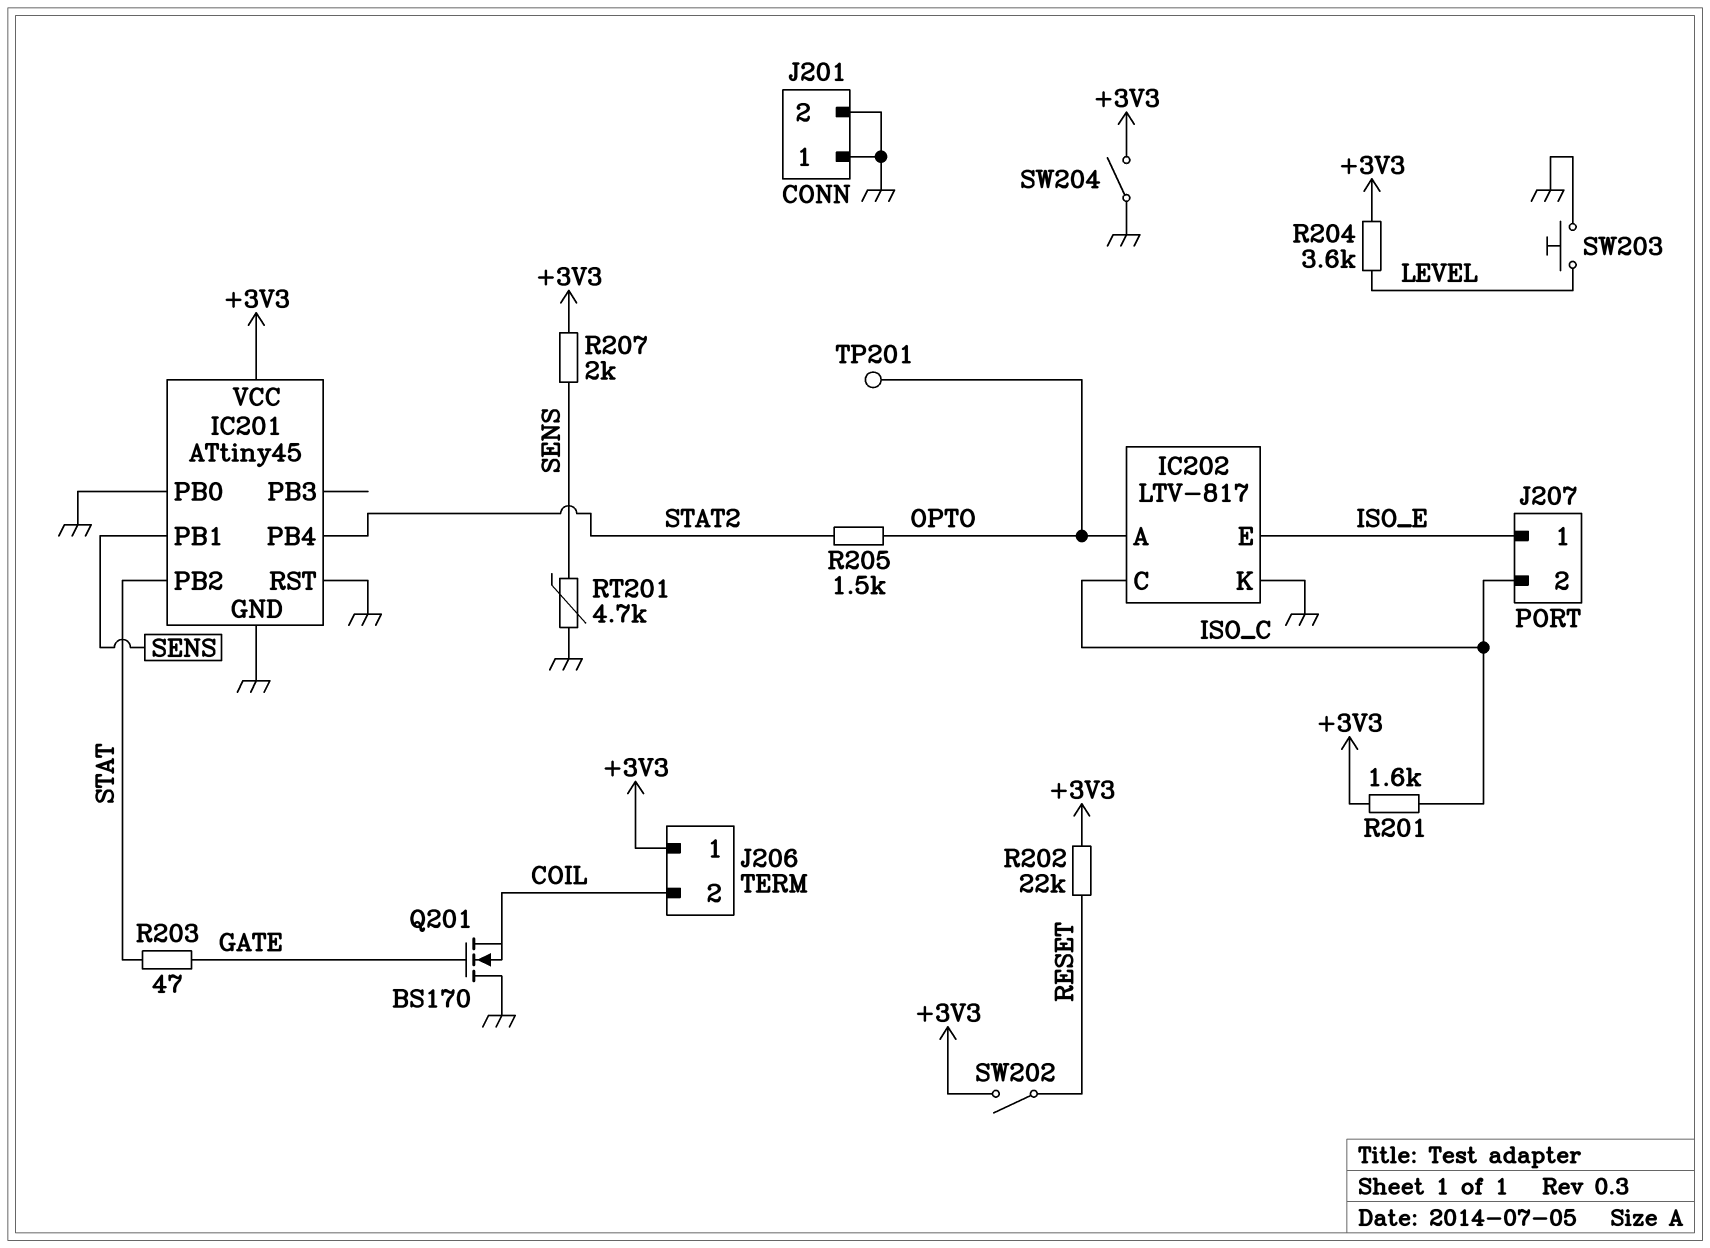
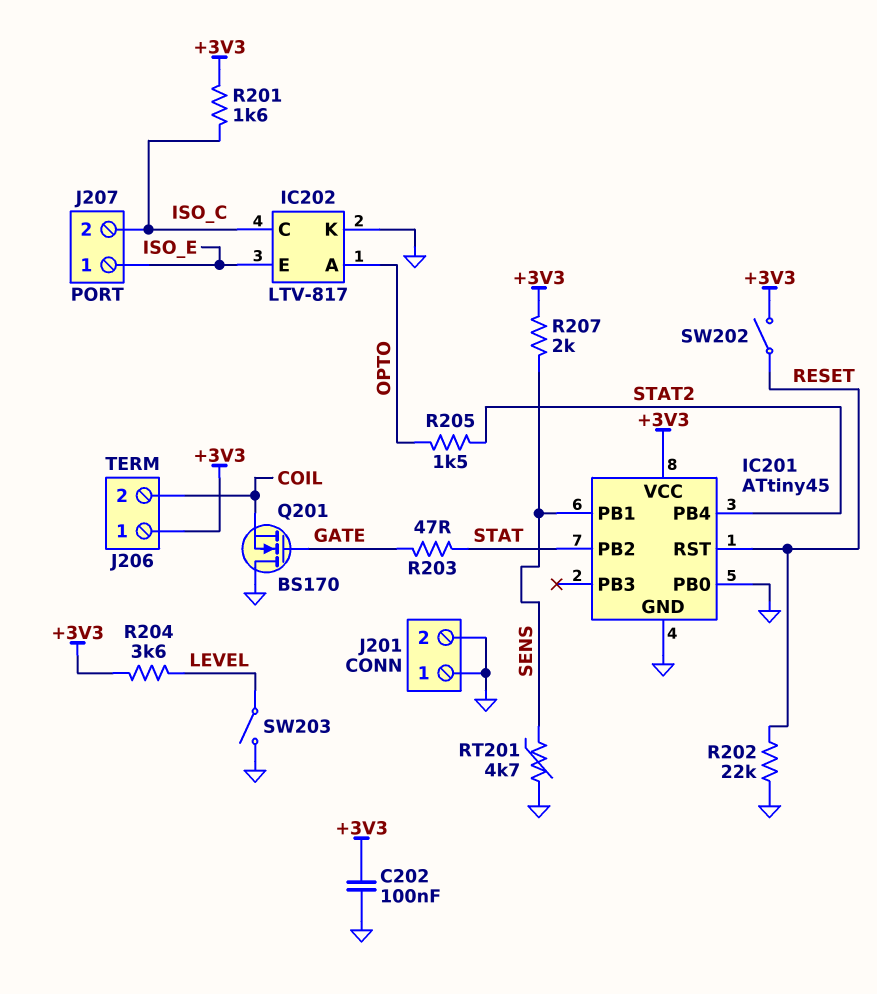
C202: none -> 100nF (+3V3, GND)
IC201 pin RST: GND -> RESET
R202: 22k (+3V3, RESET) -> 22k (GND, RESET)
SW203: button (GND, LEVEL) -> switch (GND, LEVEL)
SW204: switch (+3V3, GND) -> none
TP201: test point (OPTO) -> none

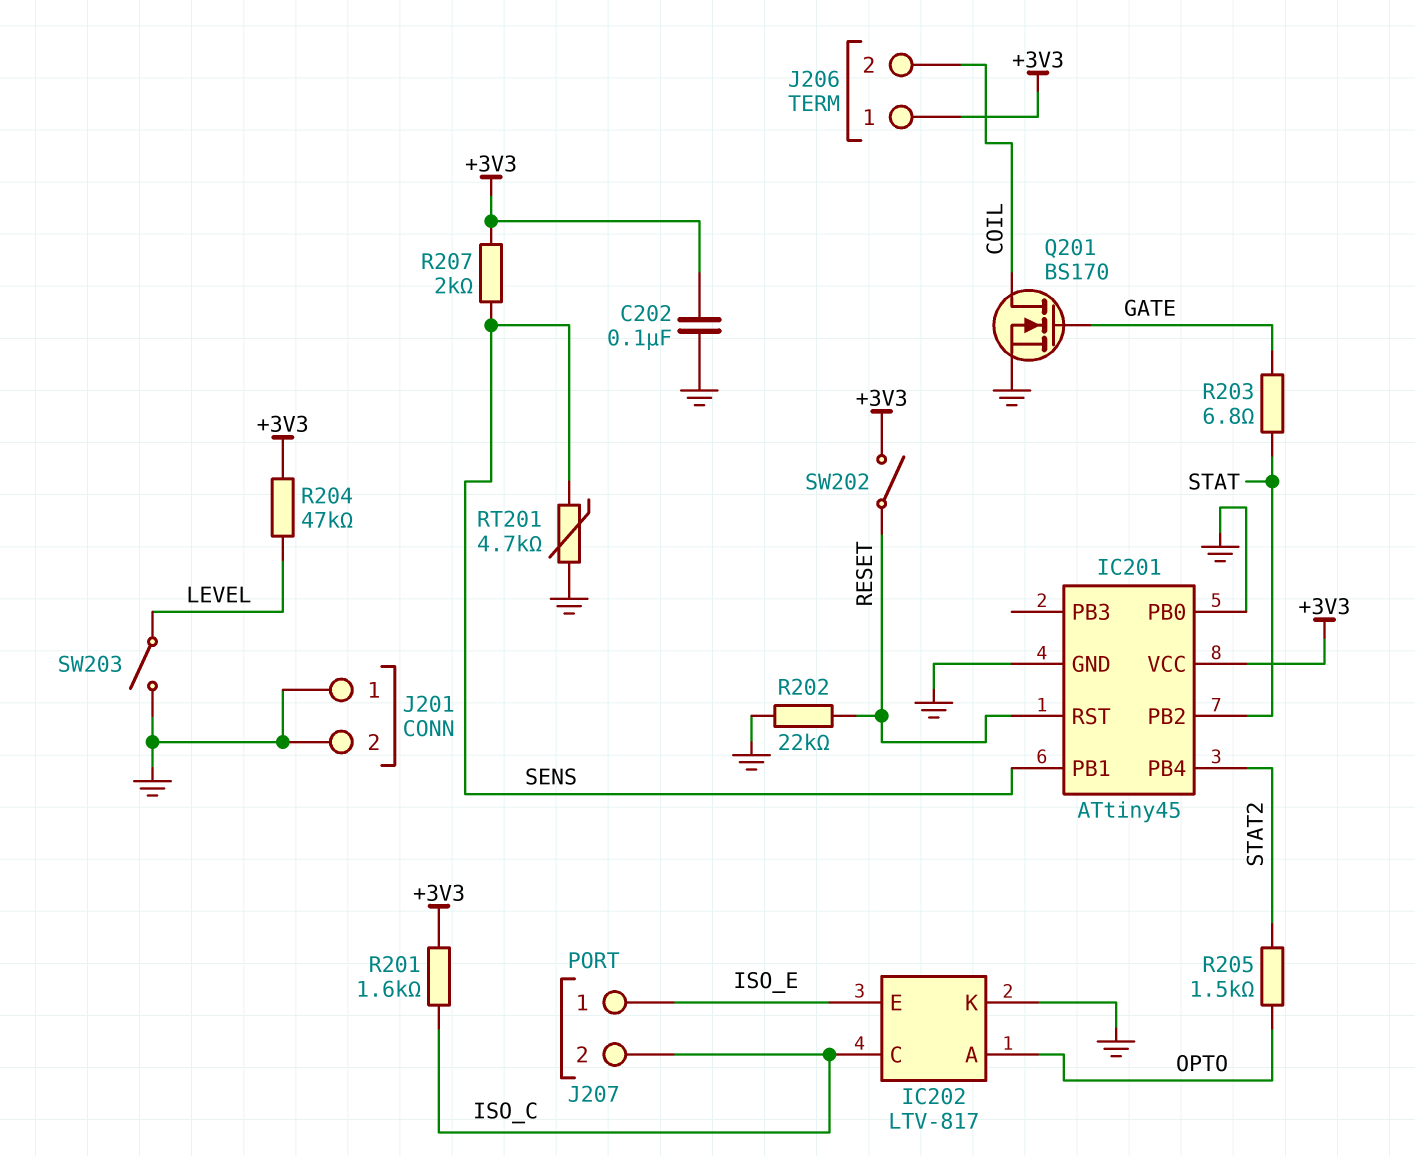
Q201: NMOS BS170 (G GATE, D GND, S COIL) -> NMOS BS170 (G GATE, D COIL, S GND)
R203: 47 (GATE, STAT) -> 6.8 (GATE, STAT)
R204: 3.6k (+3V3, LEVEL) -> 47k (+3V3, LEVEL)

